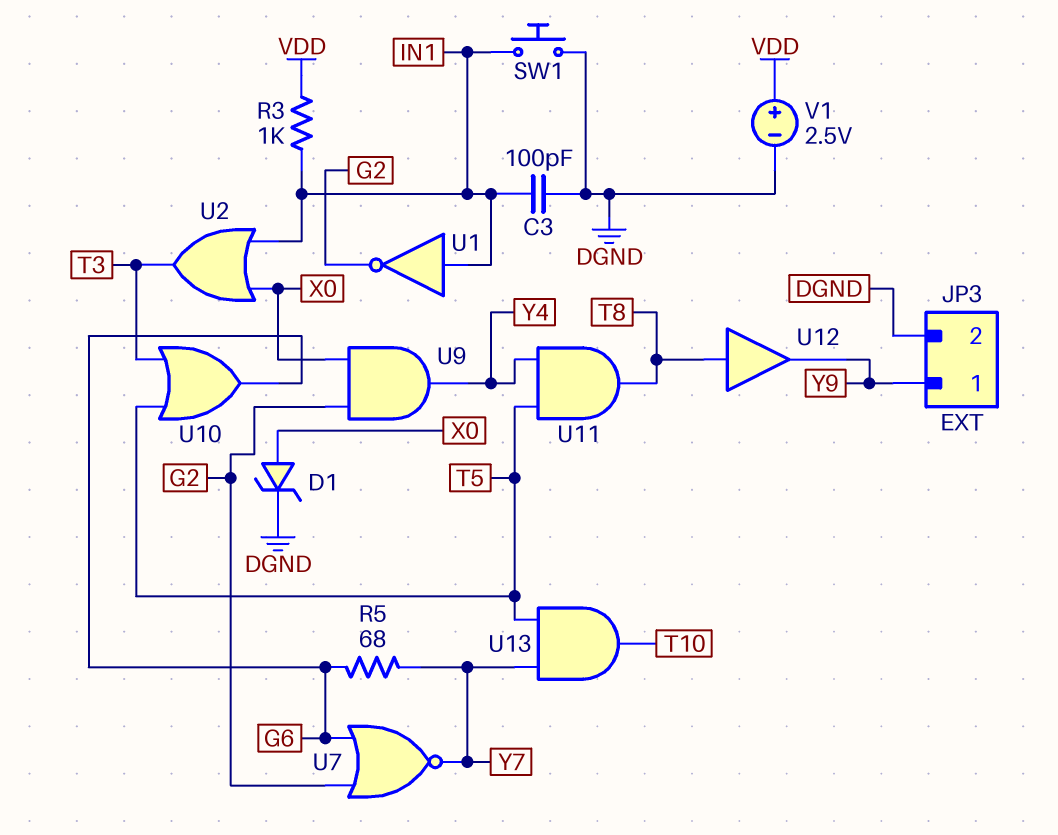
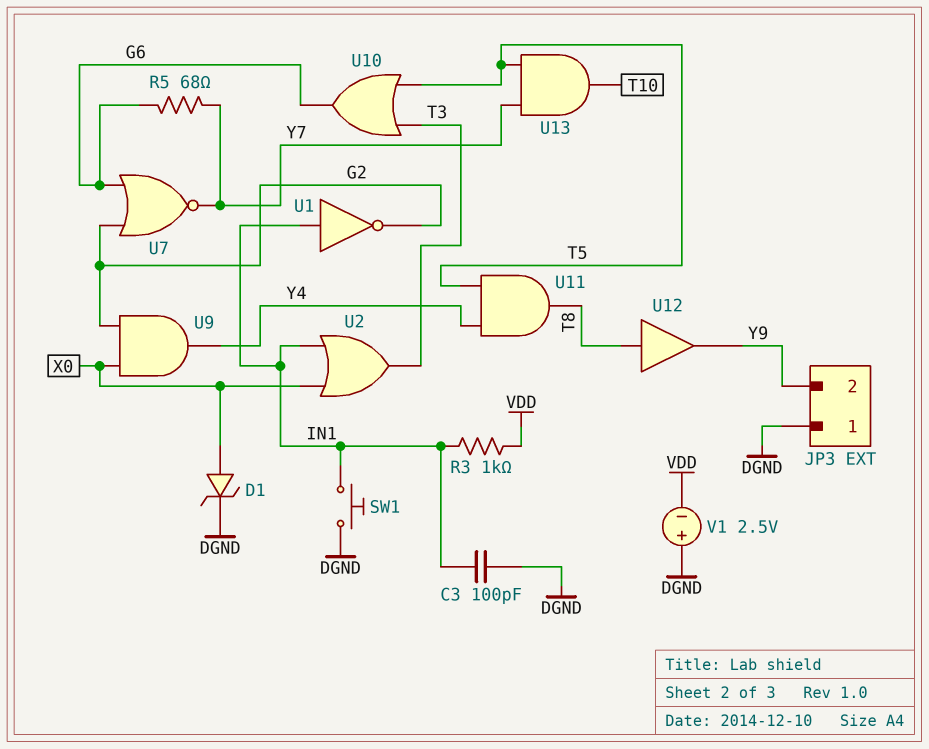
JP3 pin 1: Y9 -> DGND
JP3 pin 2: DGND -> Y9
V1: 2.5V (plus VDD, minus DGND) -> 2.5V (plus DGND, minus VDD)

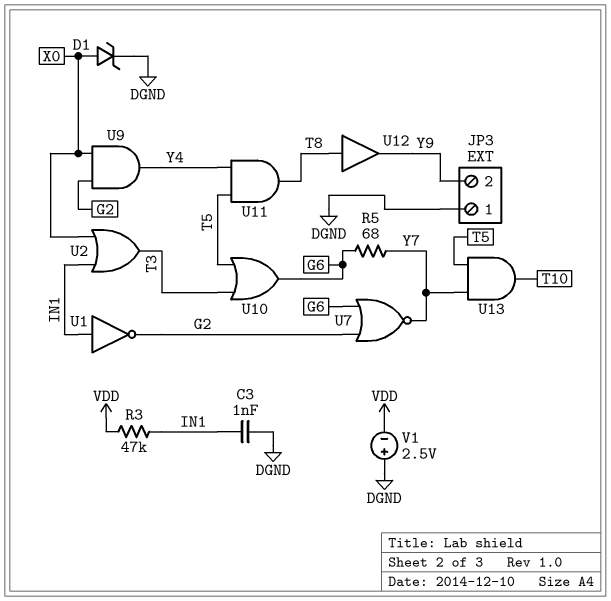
C3: 100pF (DGND, IN1) -> 1nF (DGND, IN1)
R3: 1k (IN1, VDD) -> 47k (IN1, VDD)
SW1: button (DGND, IN1) -> none

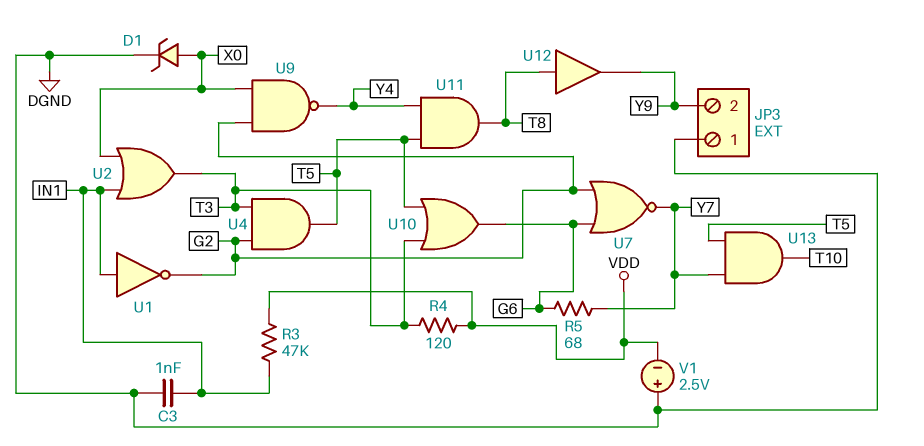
R4: none -> 120 (T3, VDD)
U4: none -> AND (in G2, in T3, out T5)
U9: AND (in G2, in X0, out Y4) -> NAND (in G2, in X0, out Y4)

